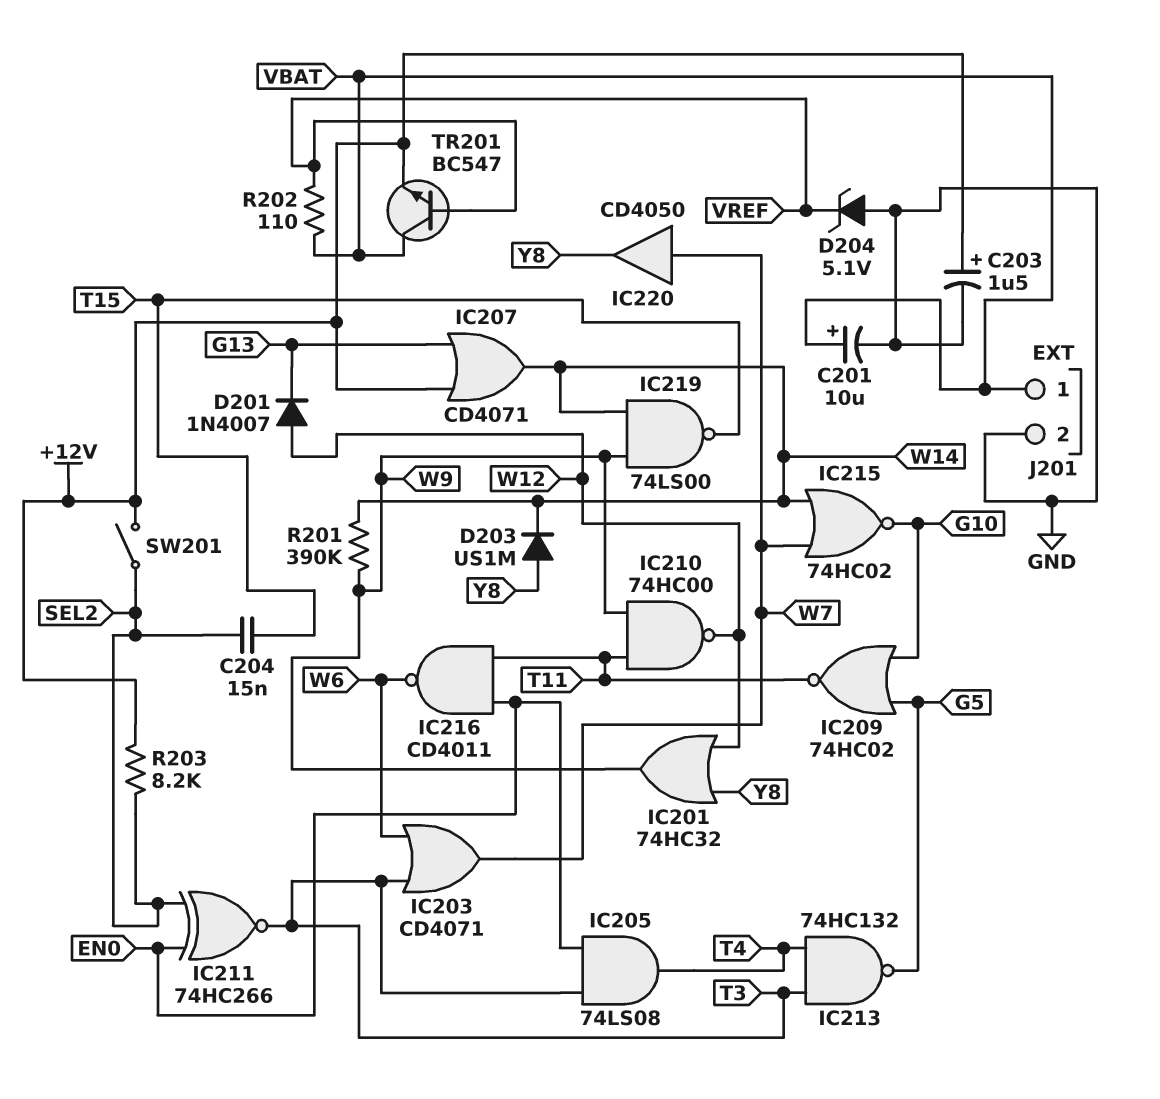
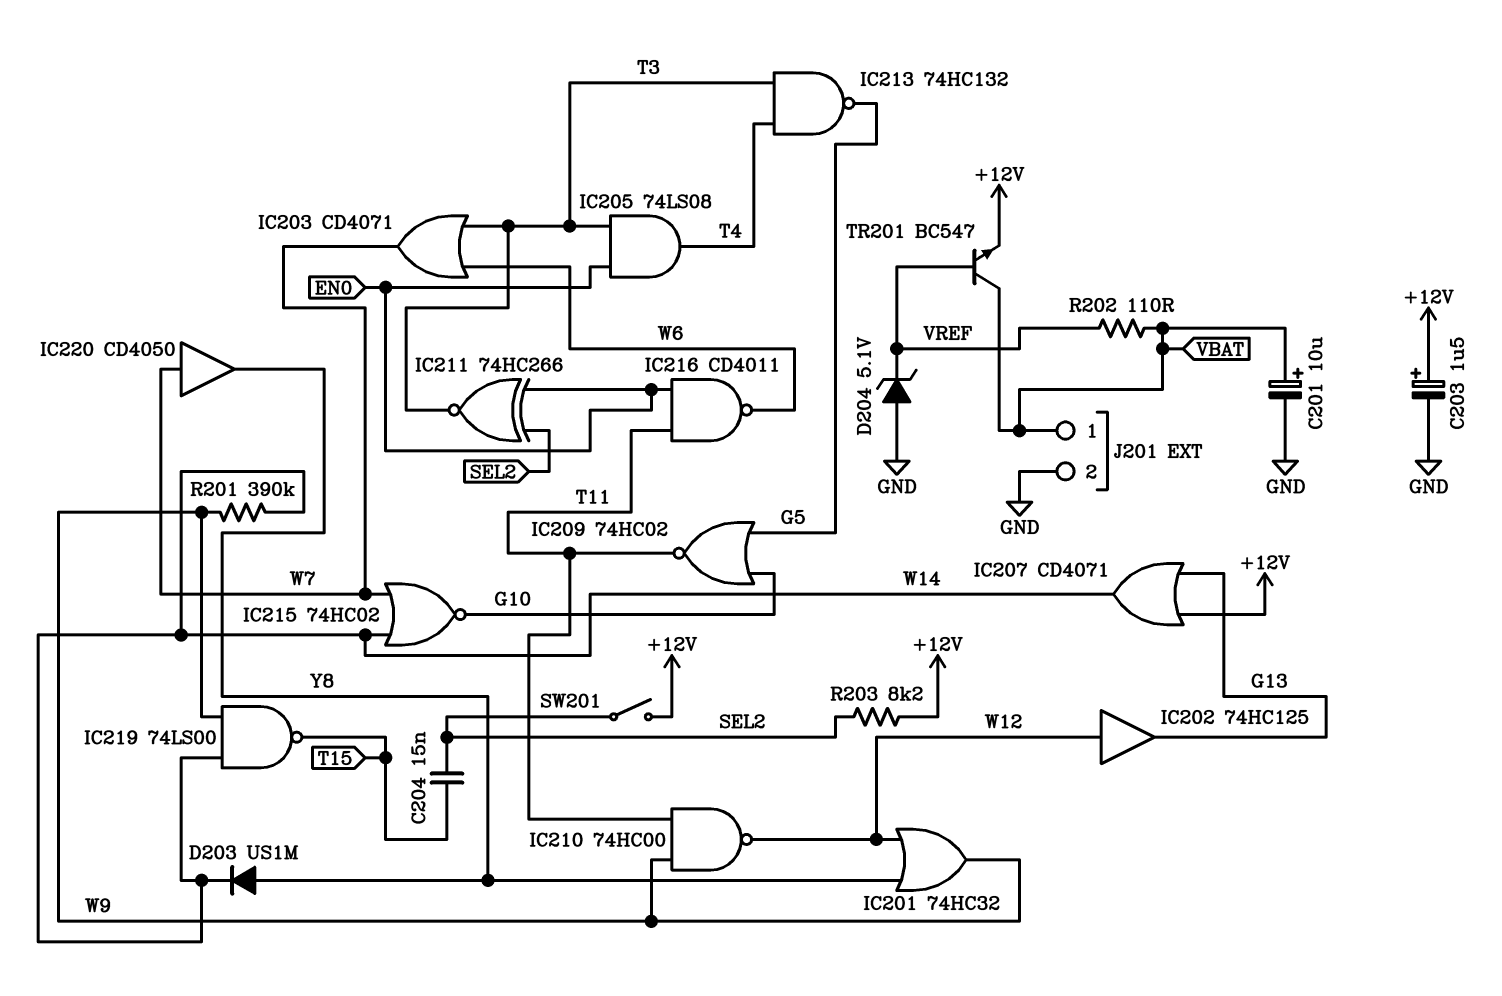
D201: diode 1N4007 (A W12, K G13) -> none
IC202: none -> buffer 74HC125 (in W12, out G13)

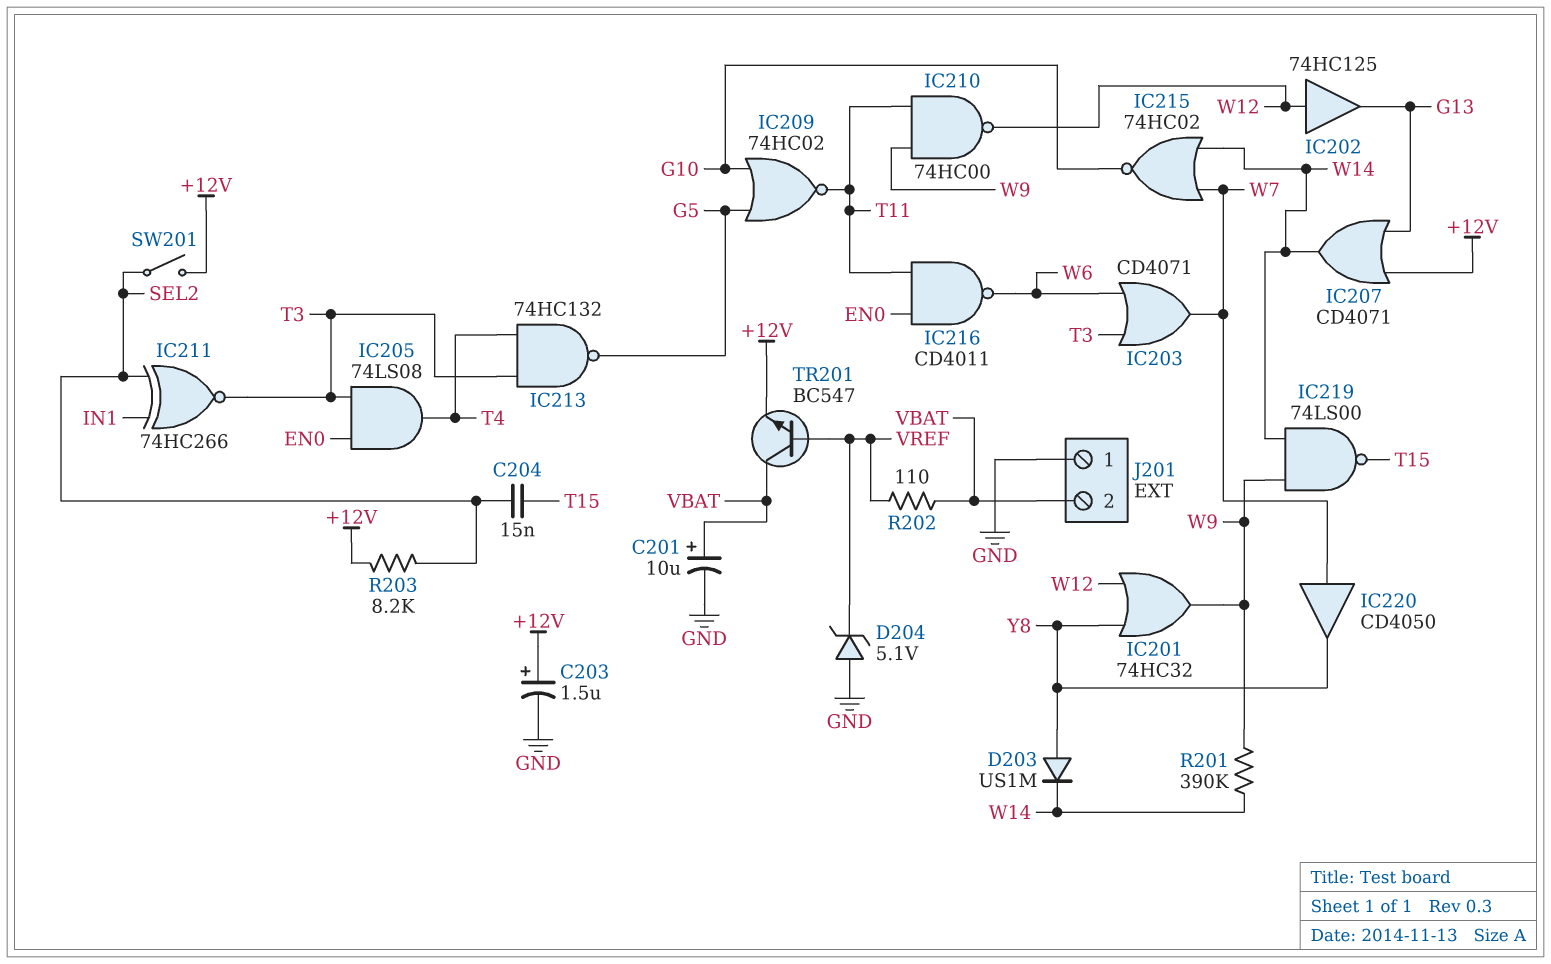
IC211: XNOR 74HC266 (in EN0, in SEL2, out T3) -> XNOR 74HC266 (in IN1, in SEL2, out T3)
J201 pin 1: VBAT -> GND
J201 pin 2: GND -> VBAT

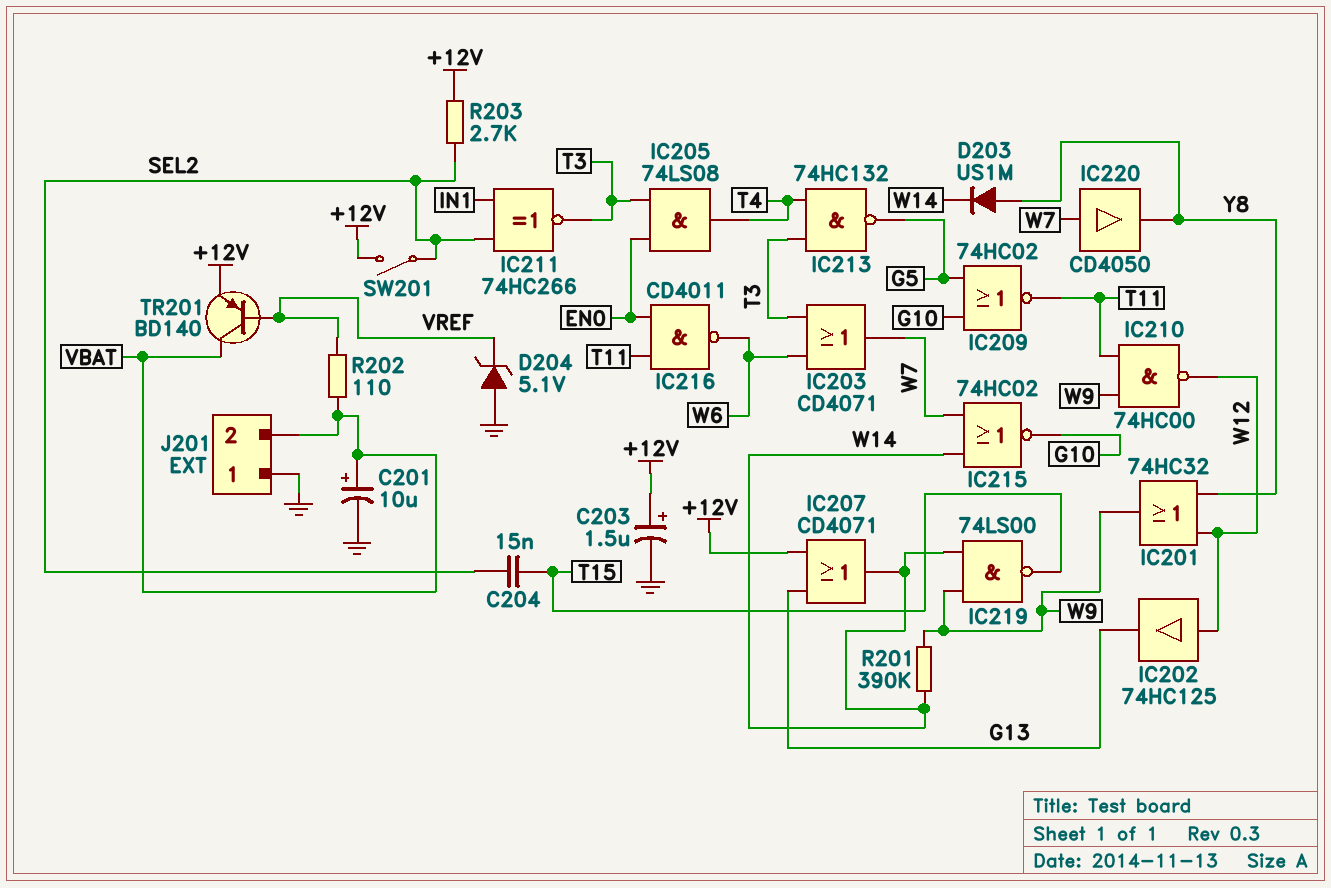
R203: 8.2k (+12V, SEL2) -> 2.7k (+12V, SEL2)
TR201: NPN BC547 (B VREF, C VBAT, E +12V) -> PNP BD140 (B VREF, C VBAT, E +12V)

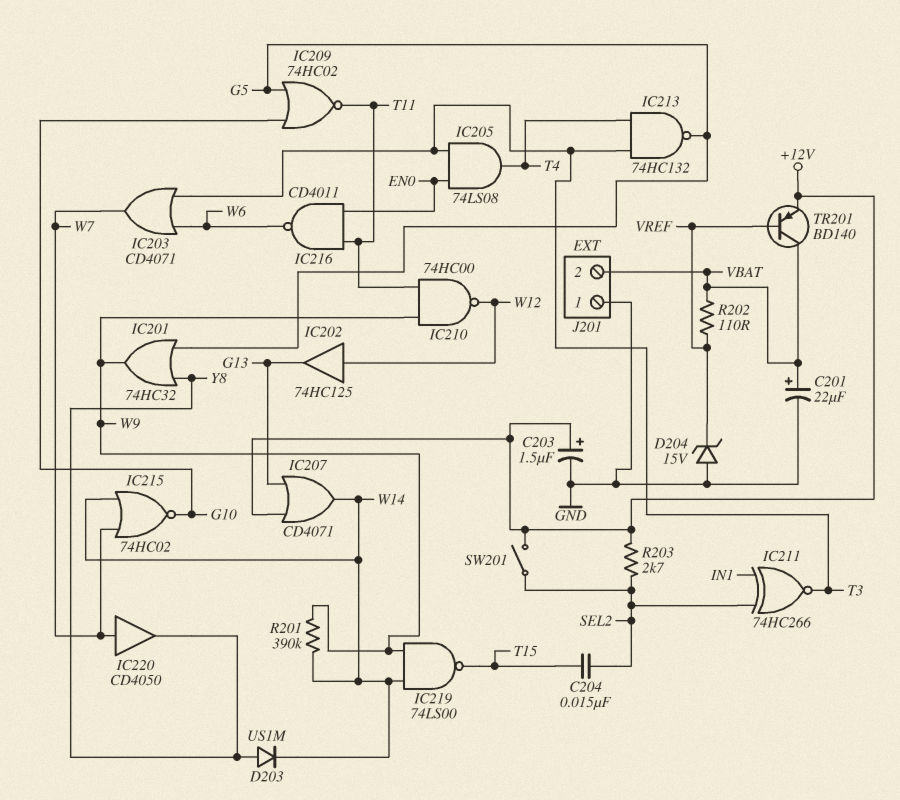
C201: 10uF (plus VBAT, minus GND) -> 22uF (plus VBAT, minus GND)
D204: zener 5.1V (A GND, K VREF) -> zener 15V (A GND, K VREF)
IC201: OR 74HC32 (in W12, in Y8, out W9) -> OR 74HC32 (in G5, in Y8, out W9)

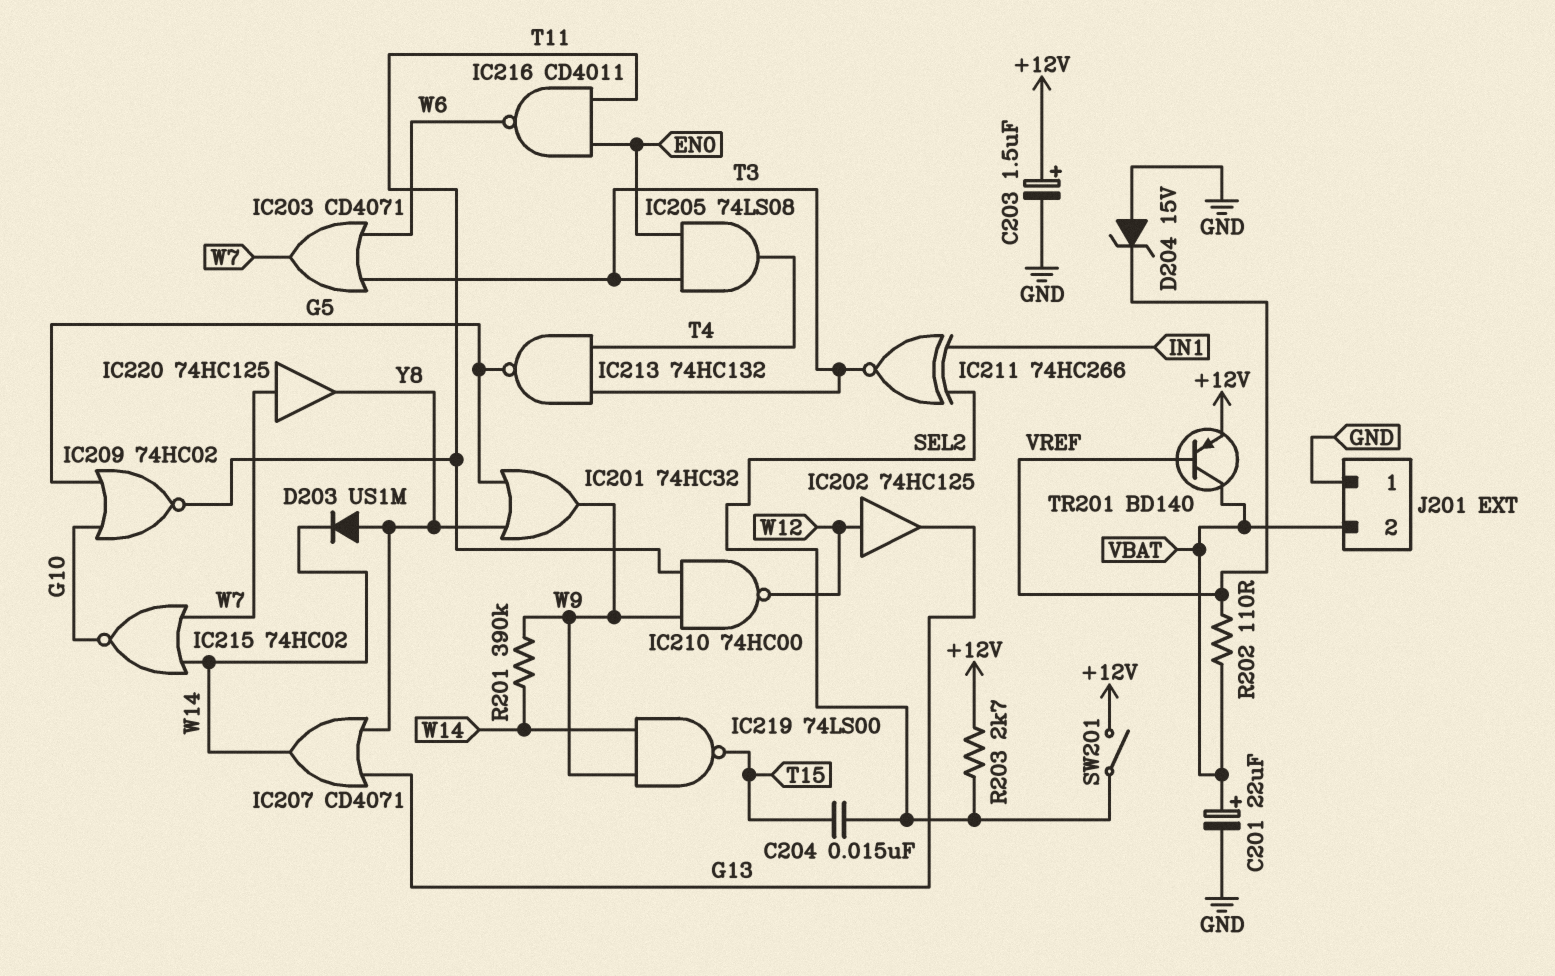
IC207: OR CD4071 (in +12V, in G13, out W14) -> OR CD4071 (in G13, in Y8, out W14)
IC220: buffer CD4050 (in W7, out Y8) -> buffer 74HC125 (in W7, out Y8)

